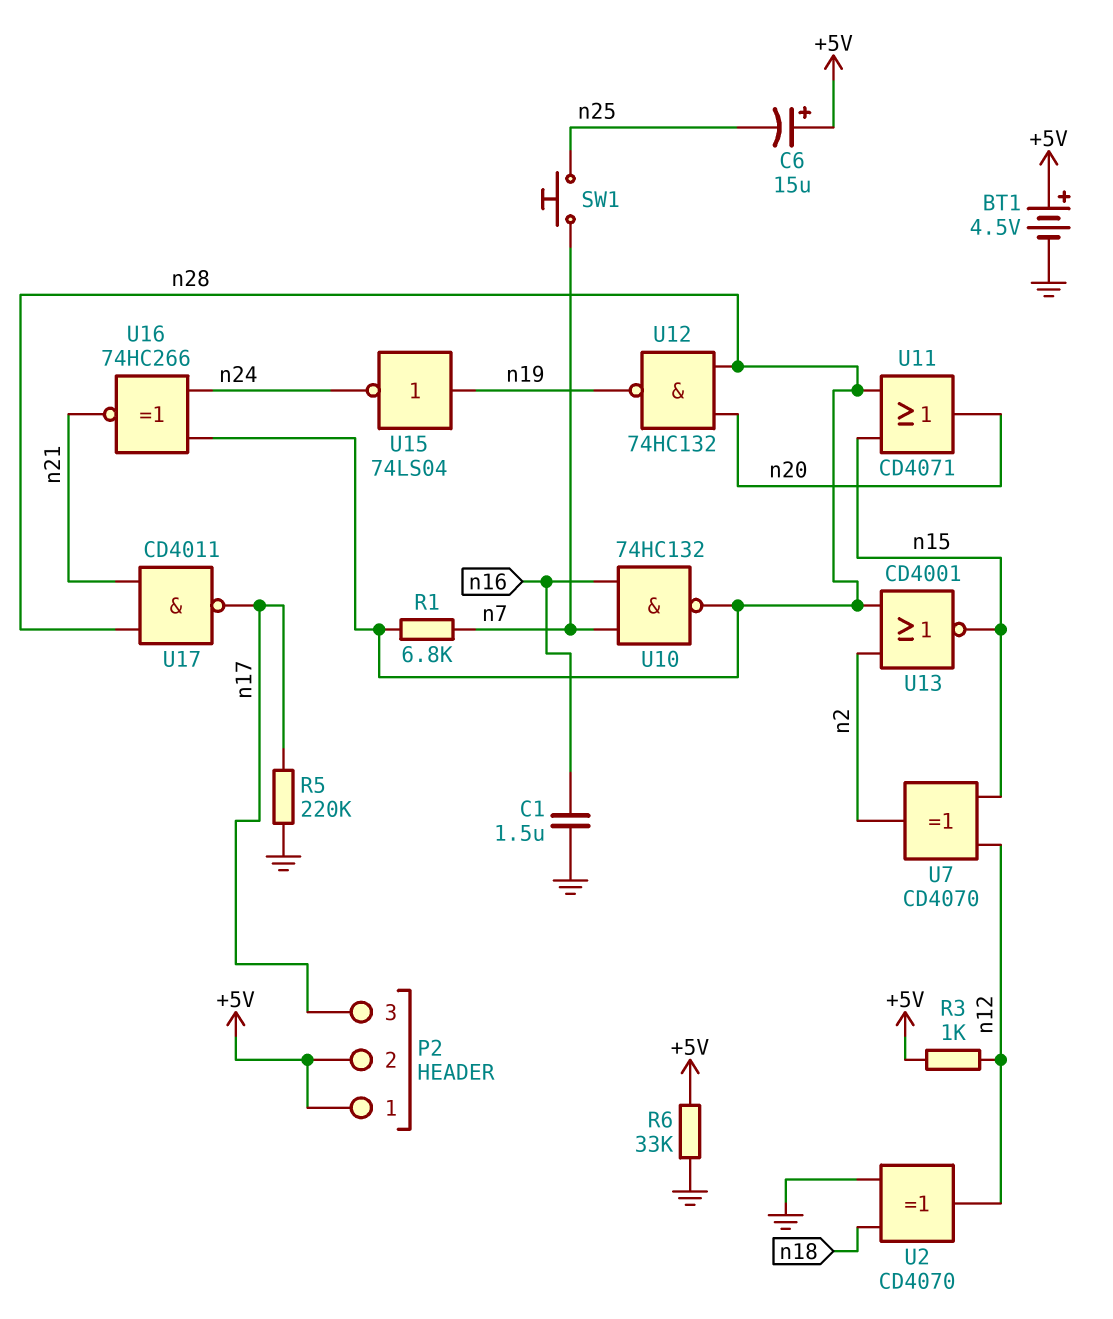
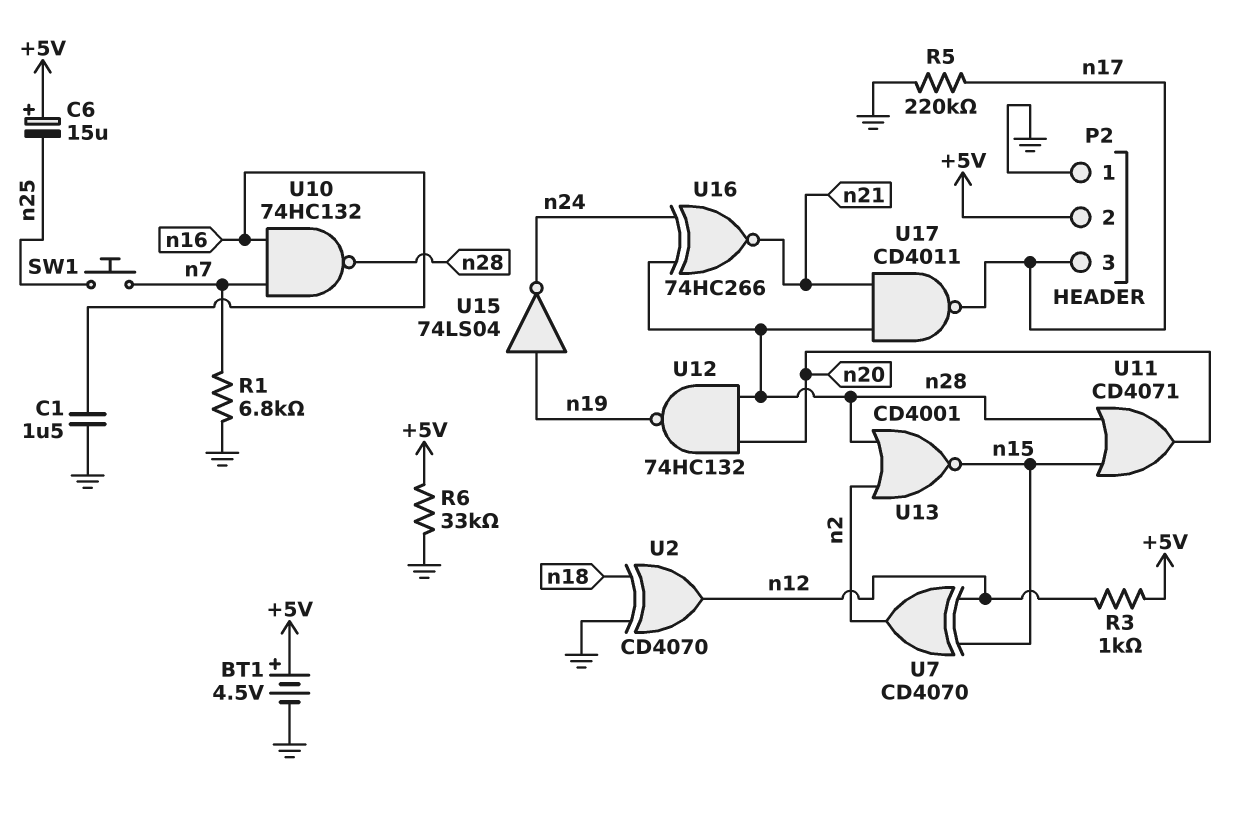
P2 pin 1: +5V -> GND
R1: 6.8k (n7, n28) -> 6.8k (GND, n7)

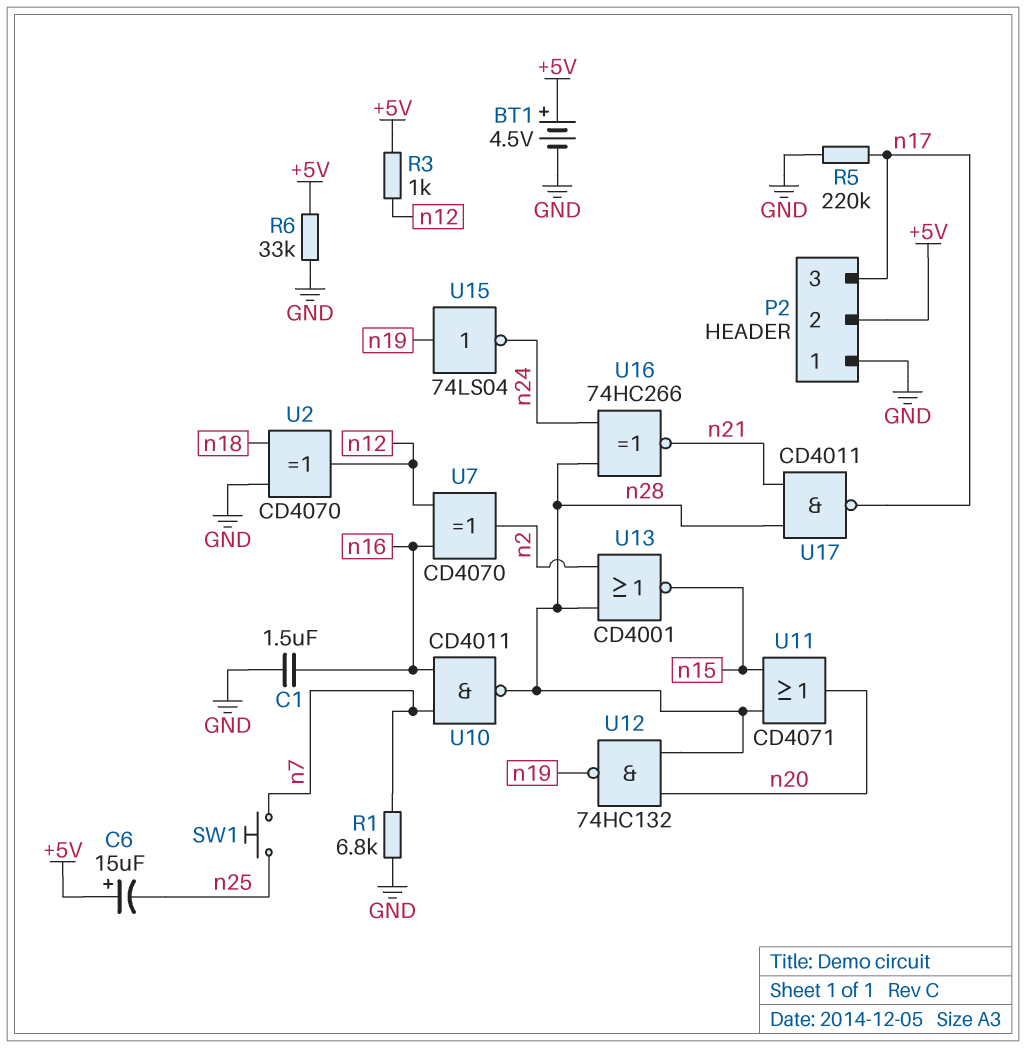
U7: XOR CD4070 (in n12, in n15, out n2) -> XOR CD4070 (in n12, in n16, out n2)
U10: NAND 74HC132 (in n7, in n16, out n28) -> NAND CD4011 (in n7, in n16, out n28)

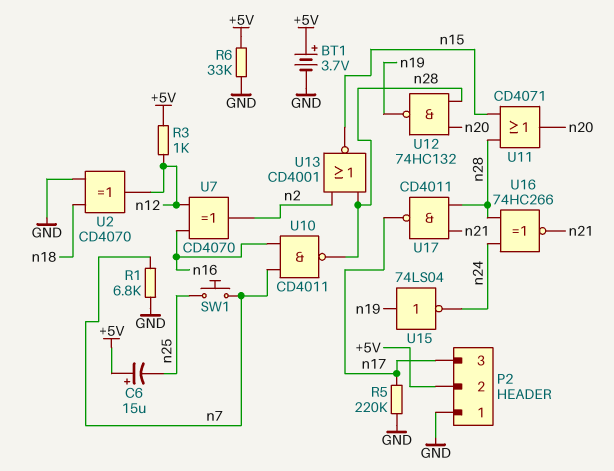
BT1: 4.5V (plus +5V, minus GND) -> 3.7V (plus +5V, minus GND)
C1: 1.5uF (GND, n16) -> none

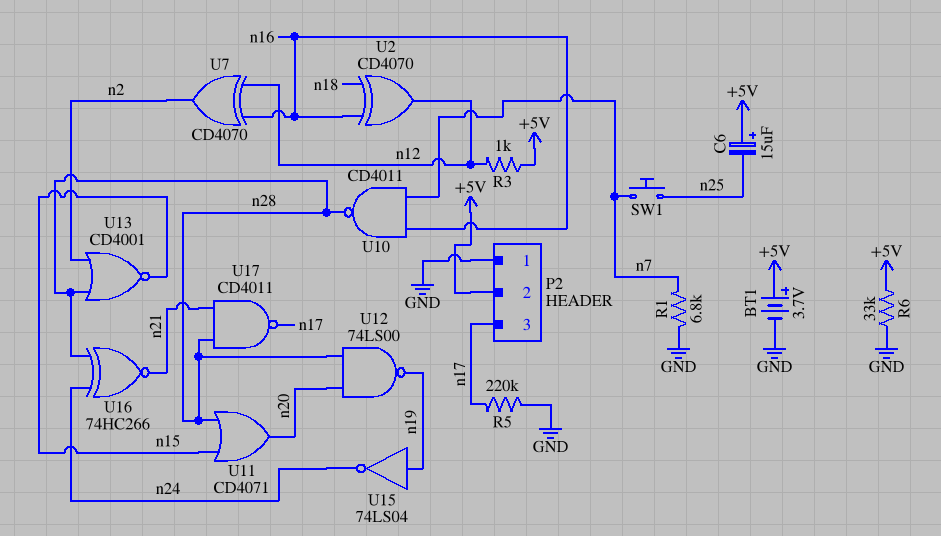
U2: XOR CD4070 (in GND, in n18, out n12) -> XOR CD4070 (in n16, in n18, out n12)
U12: NAND 74HC132 (in n20, in n28, out n19) -> NAND 74LS00 (in n20, in n28, out n19)

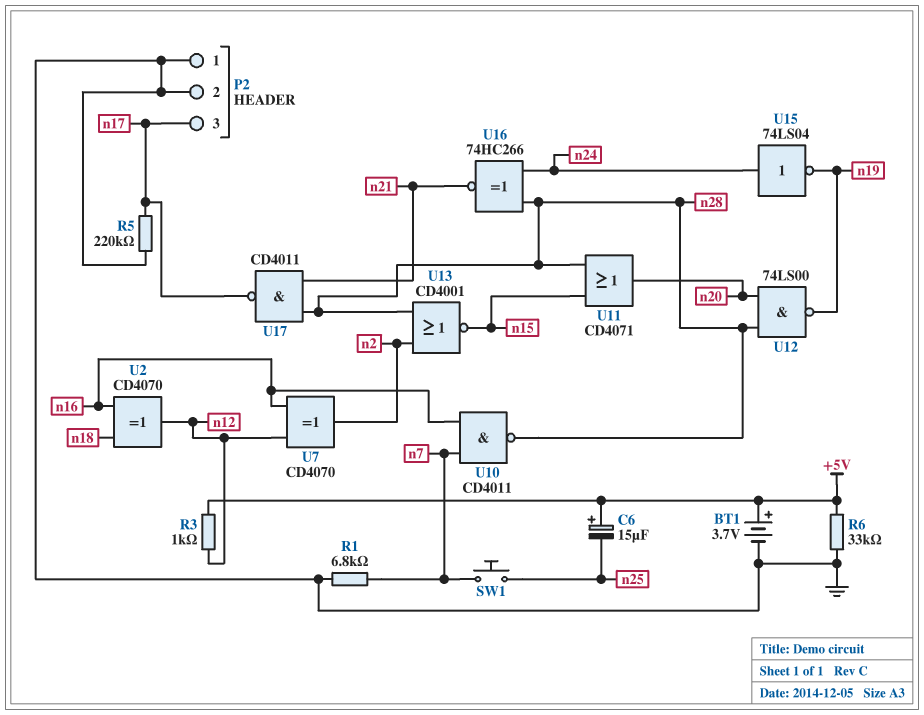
P2 pin 2: +5V -> GND
U15: NOT 74LS04 (in n19, out n24) -> NOT 74LS04 (in n24, out n19)

